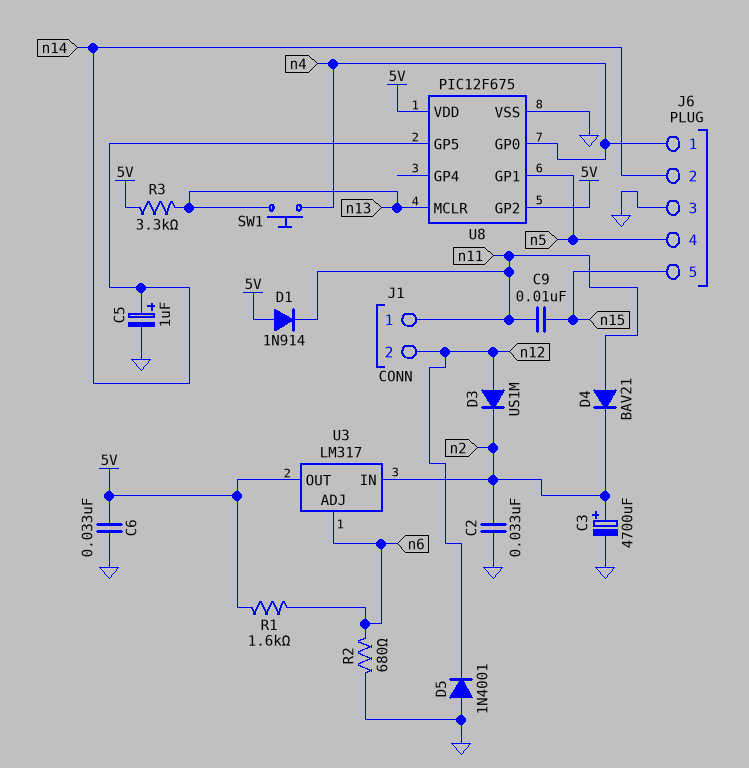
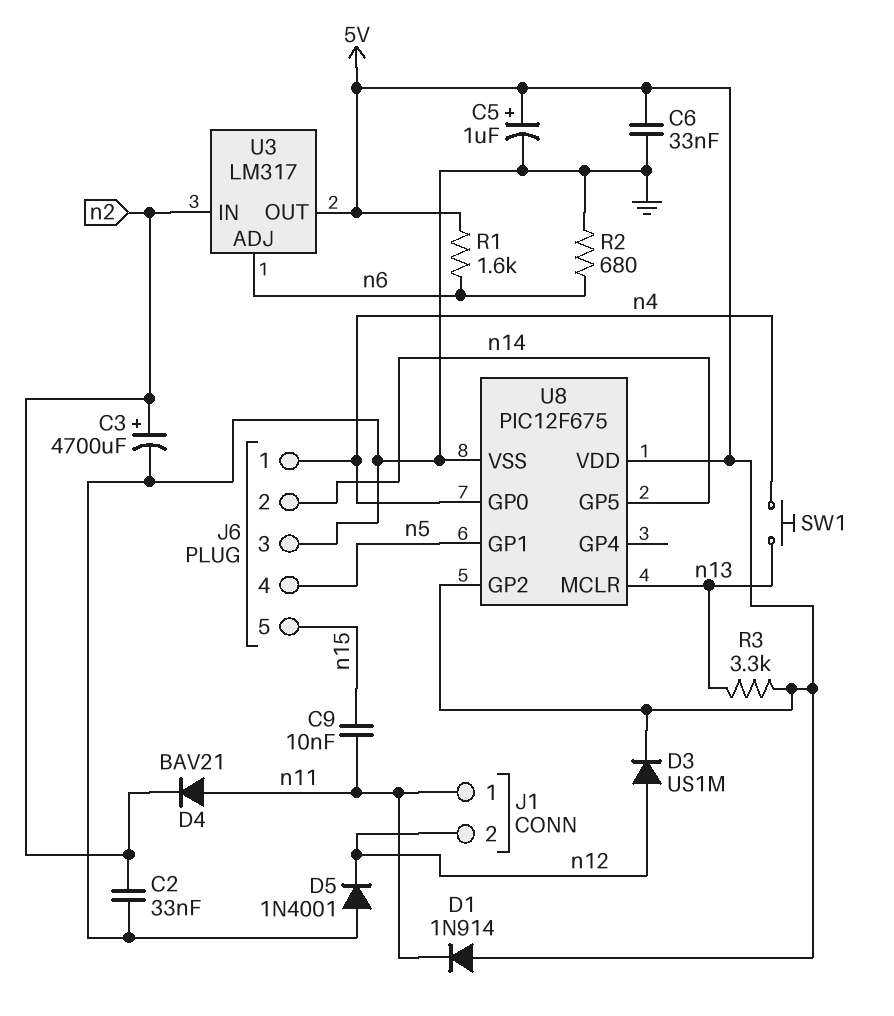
C5: 1uF (plus n14, minus GND) -> 1uF (plus 5V, minus GND)
D3: diode US1M (A n12, K n2) -> diode US1M (A n12, K 5V)

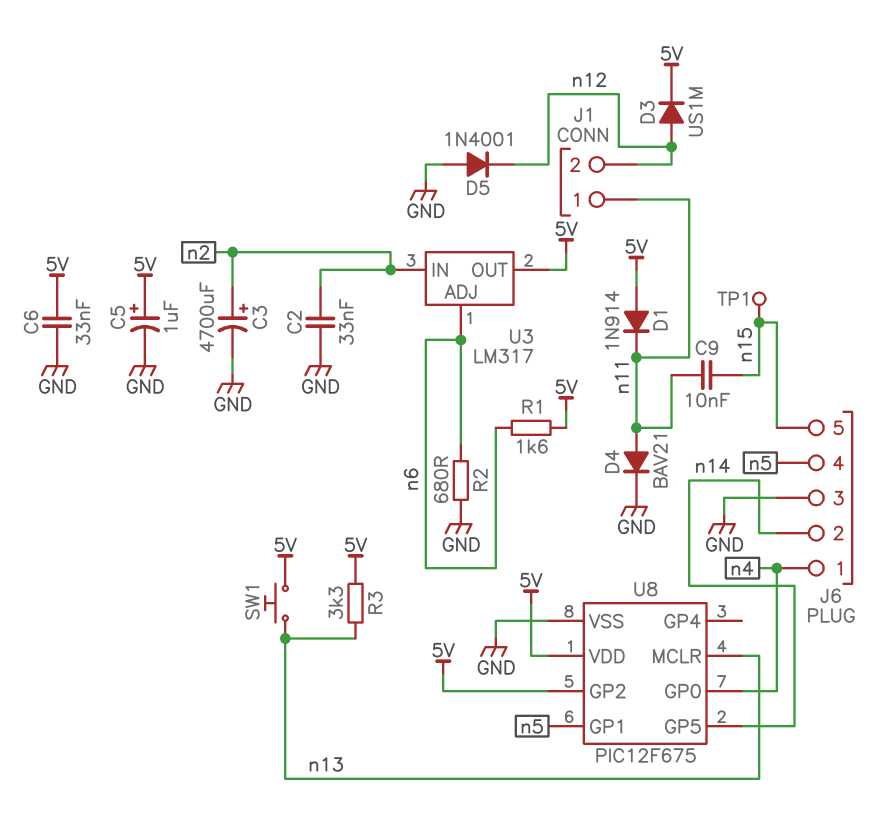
D4: diode BAV21 (A n11, K n2) -> diode BAV21 (A n11, K GND)
SW1: button (n4, n13) -> button (5V, n13)
TP1: none -> test point (n15)

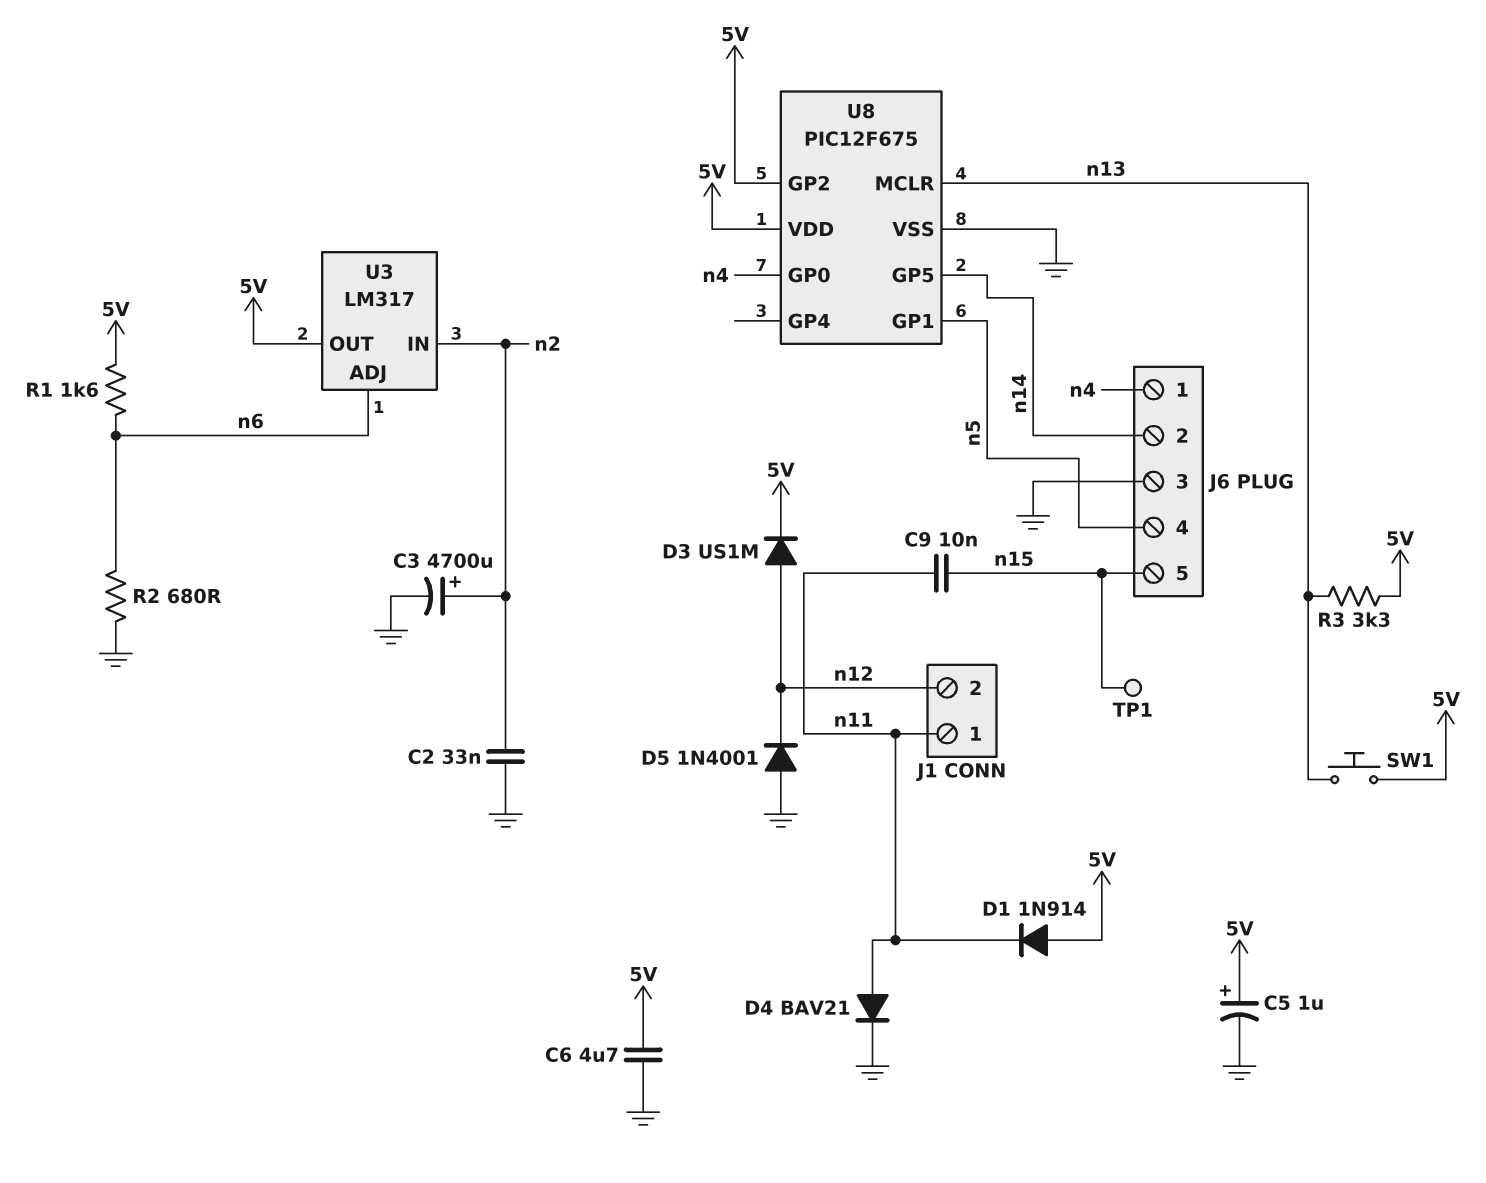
C6: 33nF (5V, GND) -> 4.7uF (5V, GND)

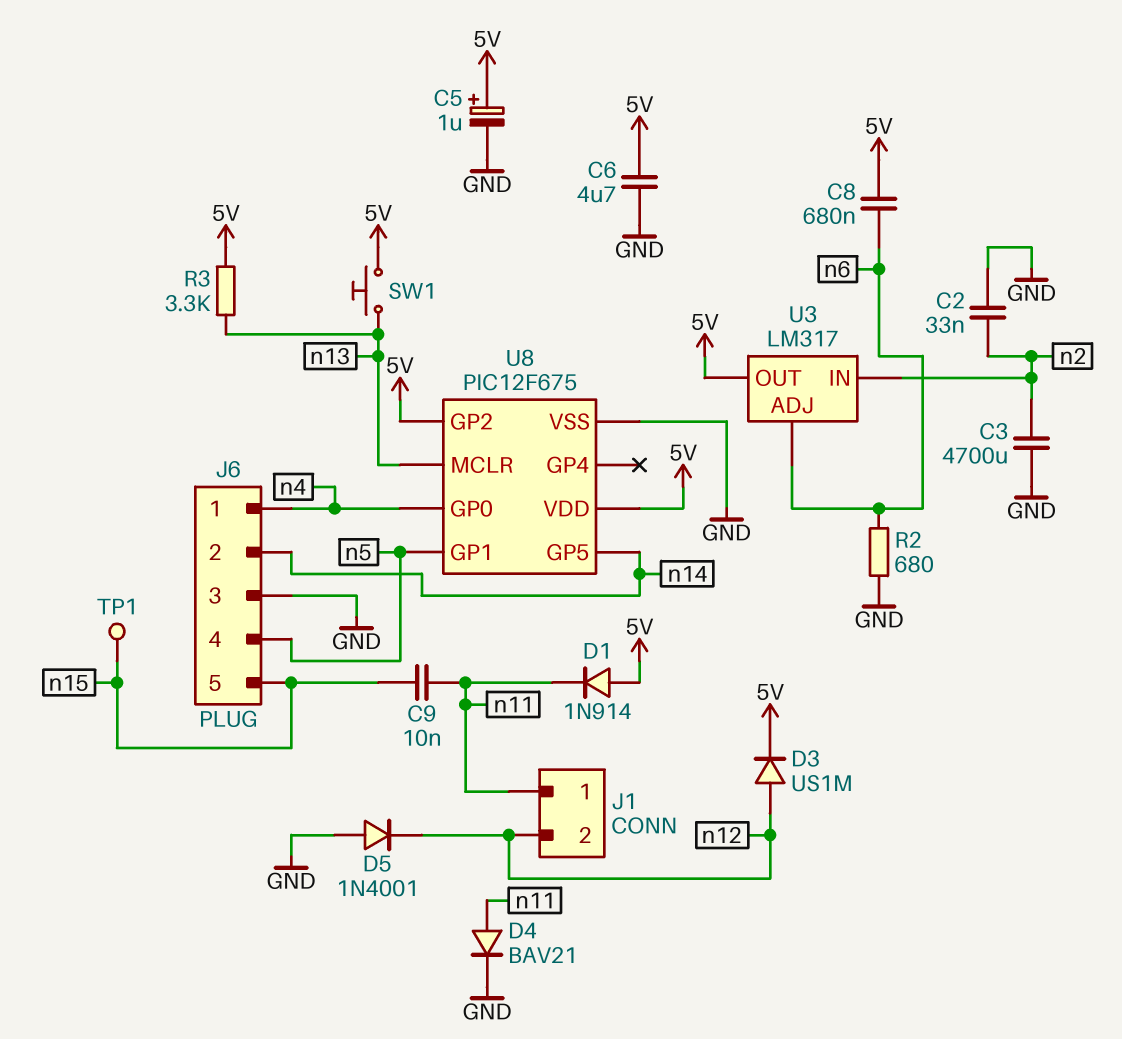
C3: 4700uF (plus n2, minus GND) -> 4700uF (GND, n2)
C8: none -> 680nF (5V, n6)
R1: 1.6k (5V, n6) -> none

